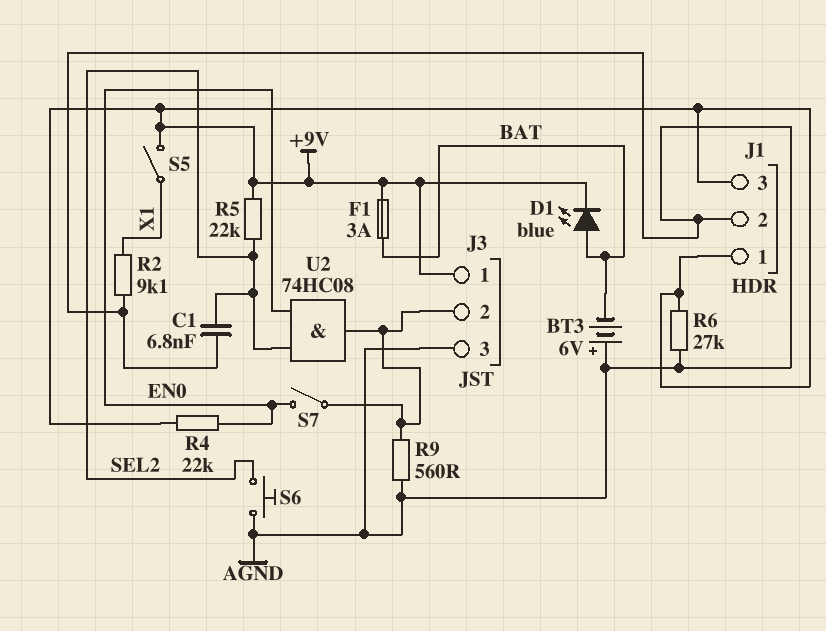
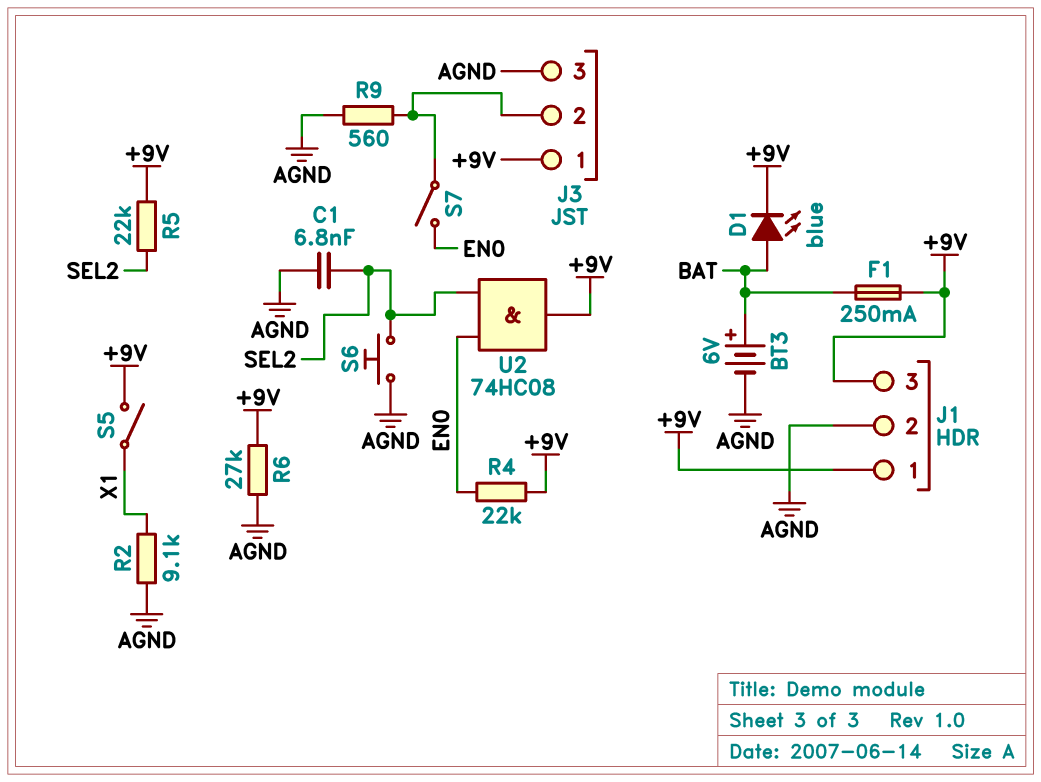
BT3: 6V (plus AGND, minus BAT) -> 6V (plus BAT, minus AGND)
F1: 3A (+9V, BAT) -> 250mA (+9V, BAT)
U2: AND 74HC08 (in EN0, in SEL2, out J3/2) -> AND 74HC08 (in EN0, in SEL2, out +9V)

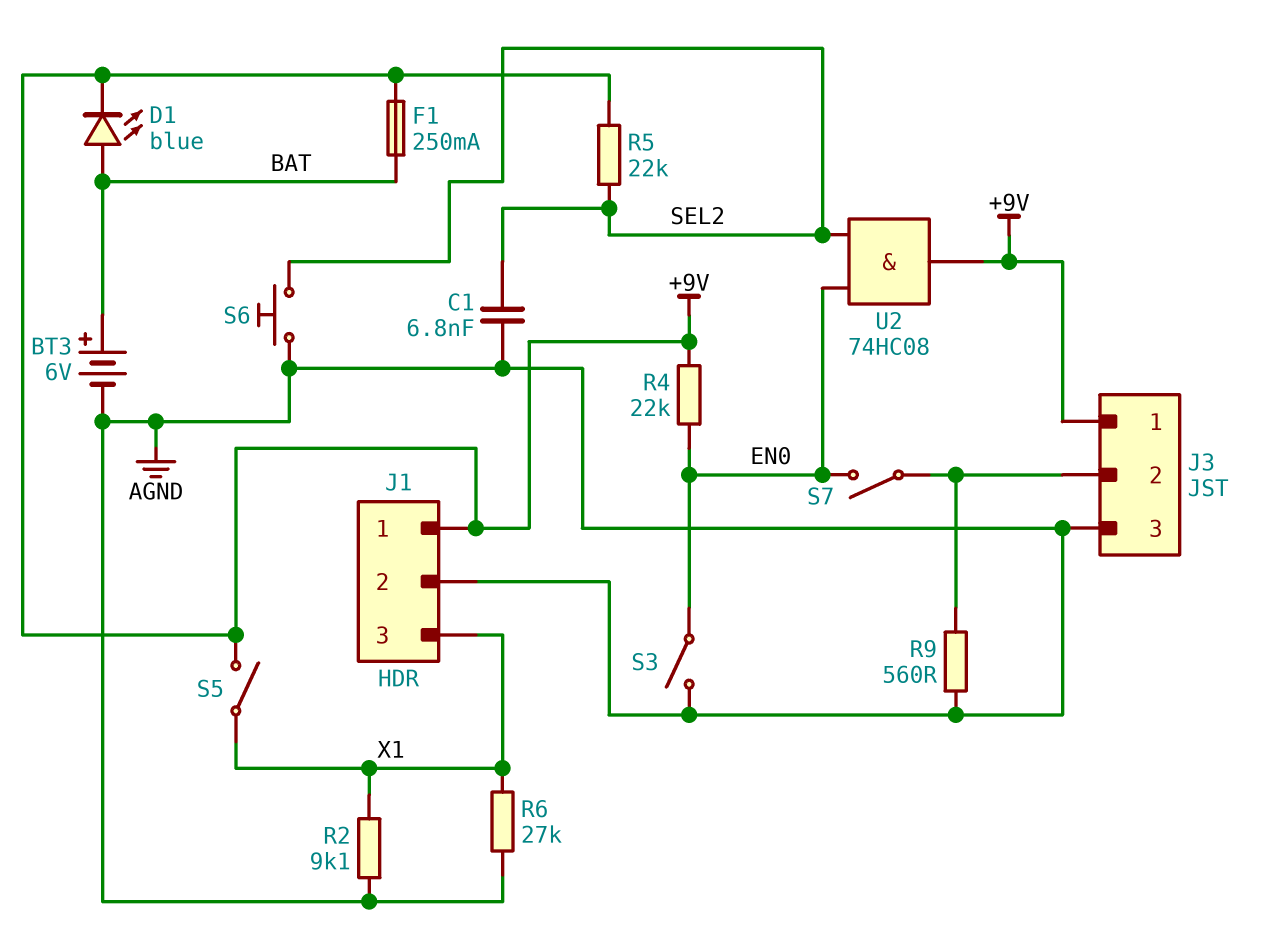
J1 pin 3: +9V -> X1
R6: 27k (+9V, AGND) -> 27k (AGND, X1)
S3: none -> switch (AGND, EN0)

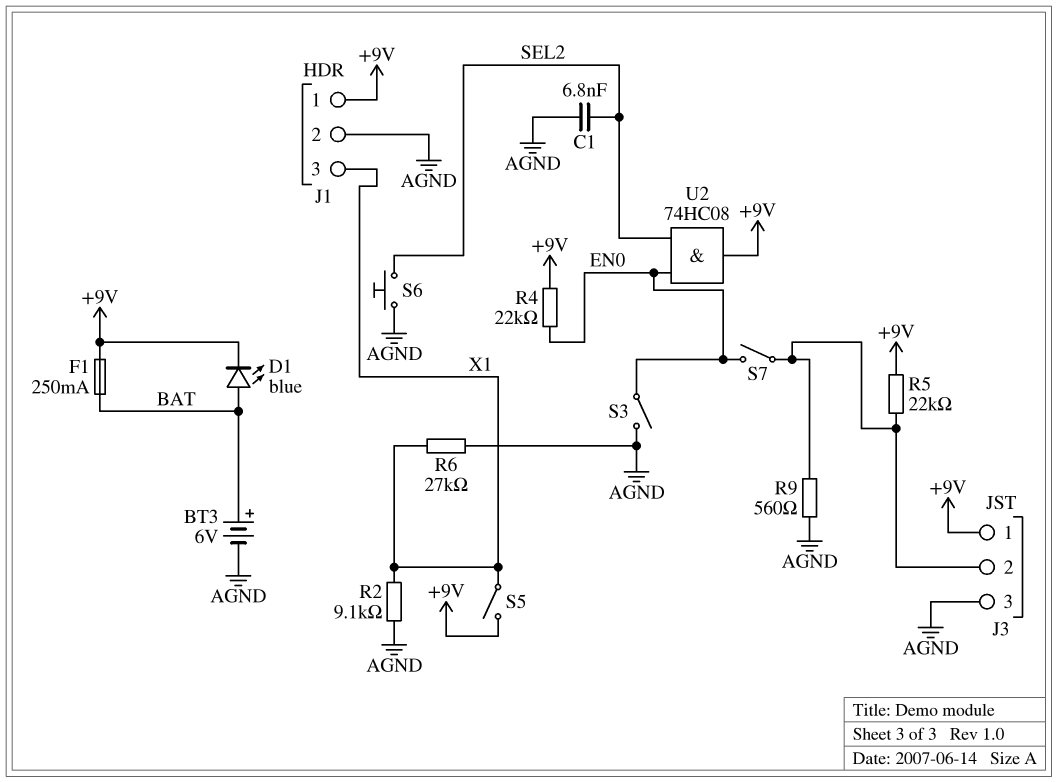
R5: 22k (+9V, SEL2) -> 22k (+9V, J3/2)

